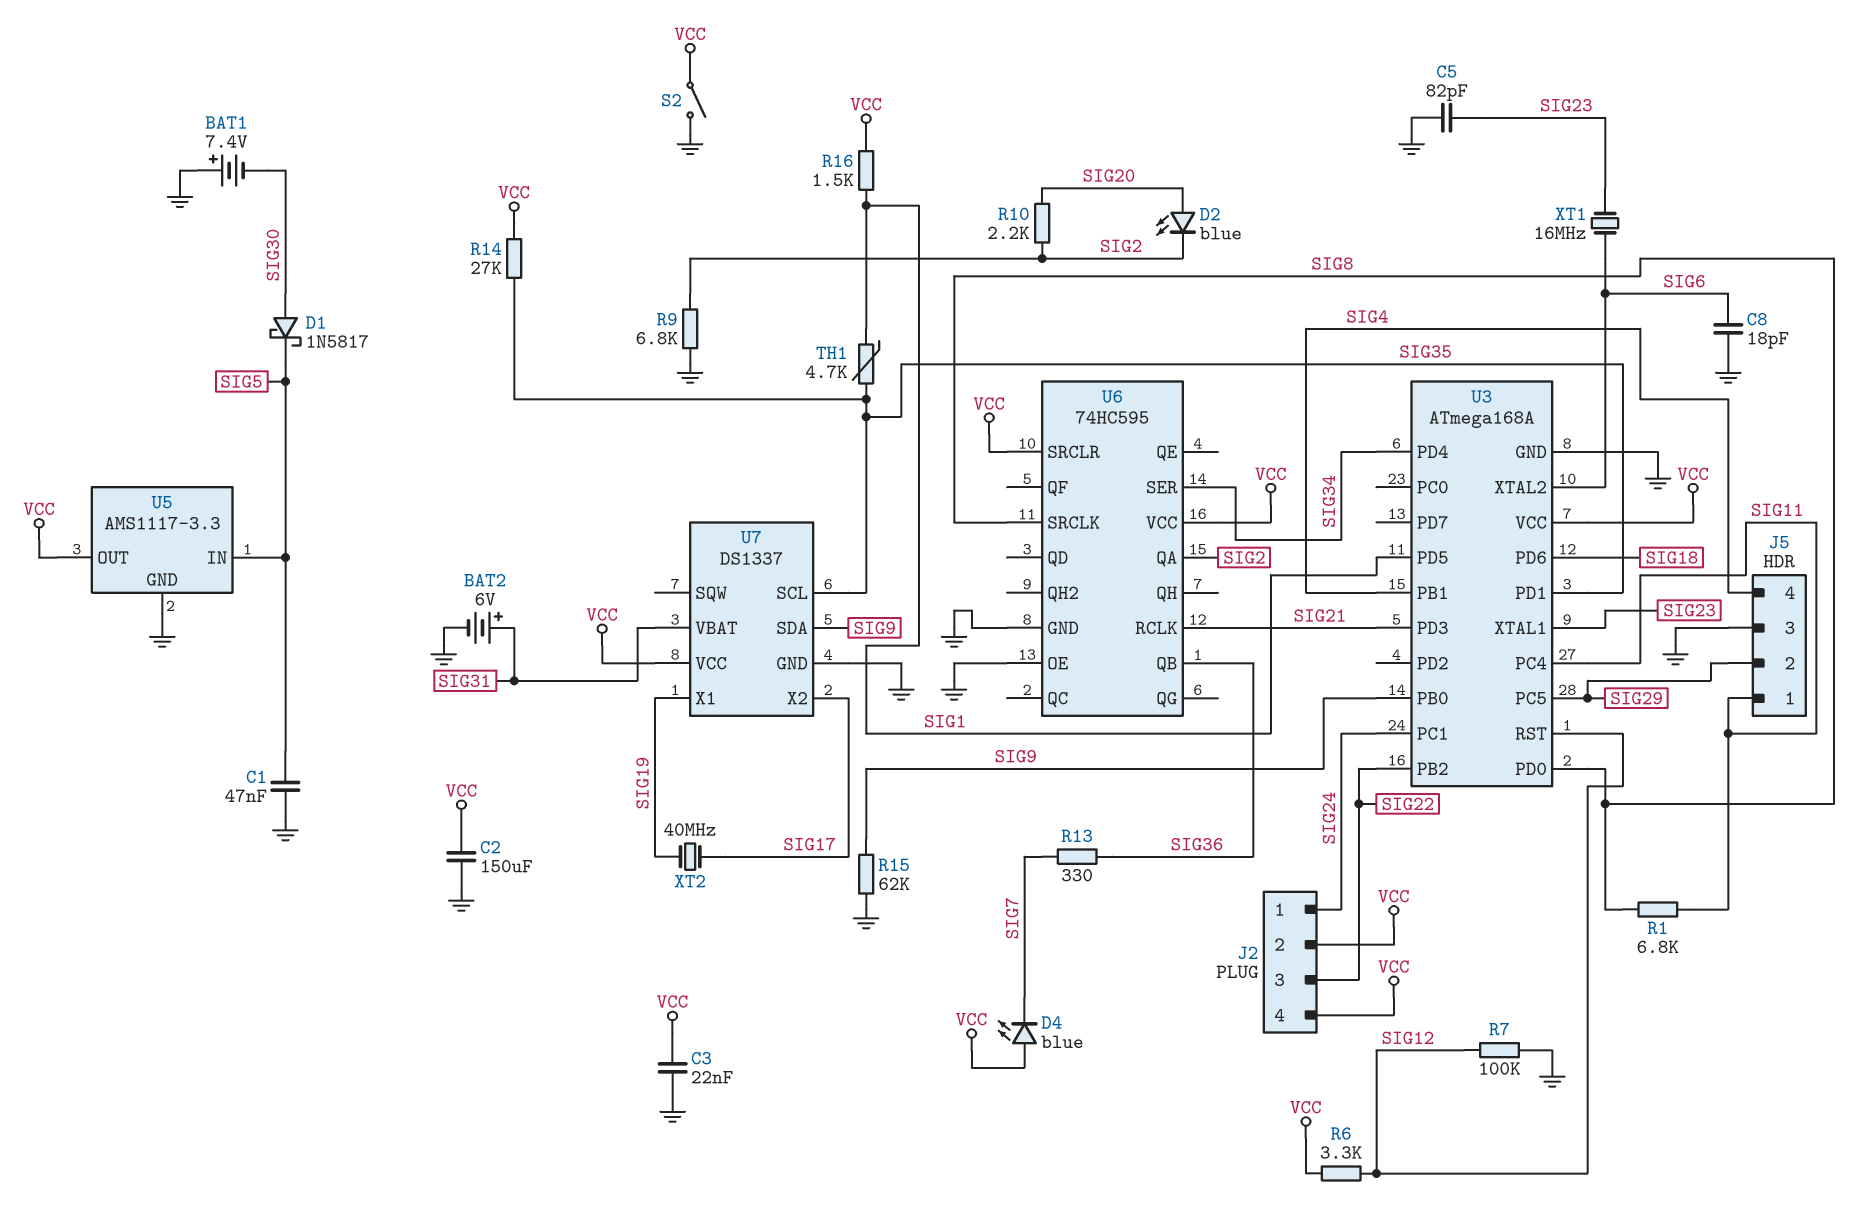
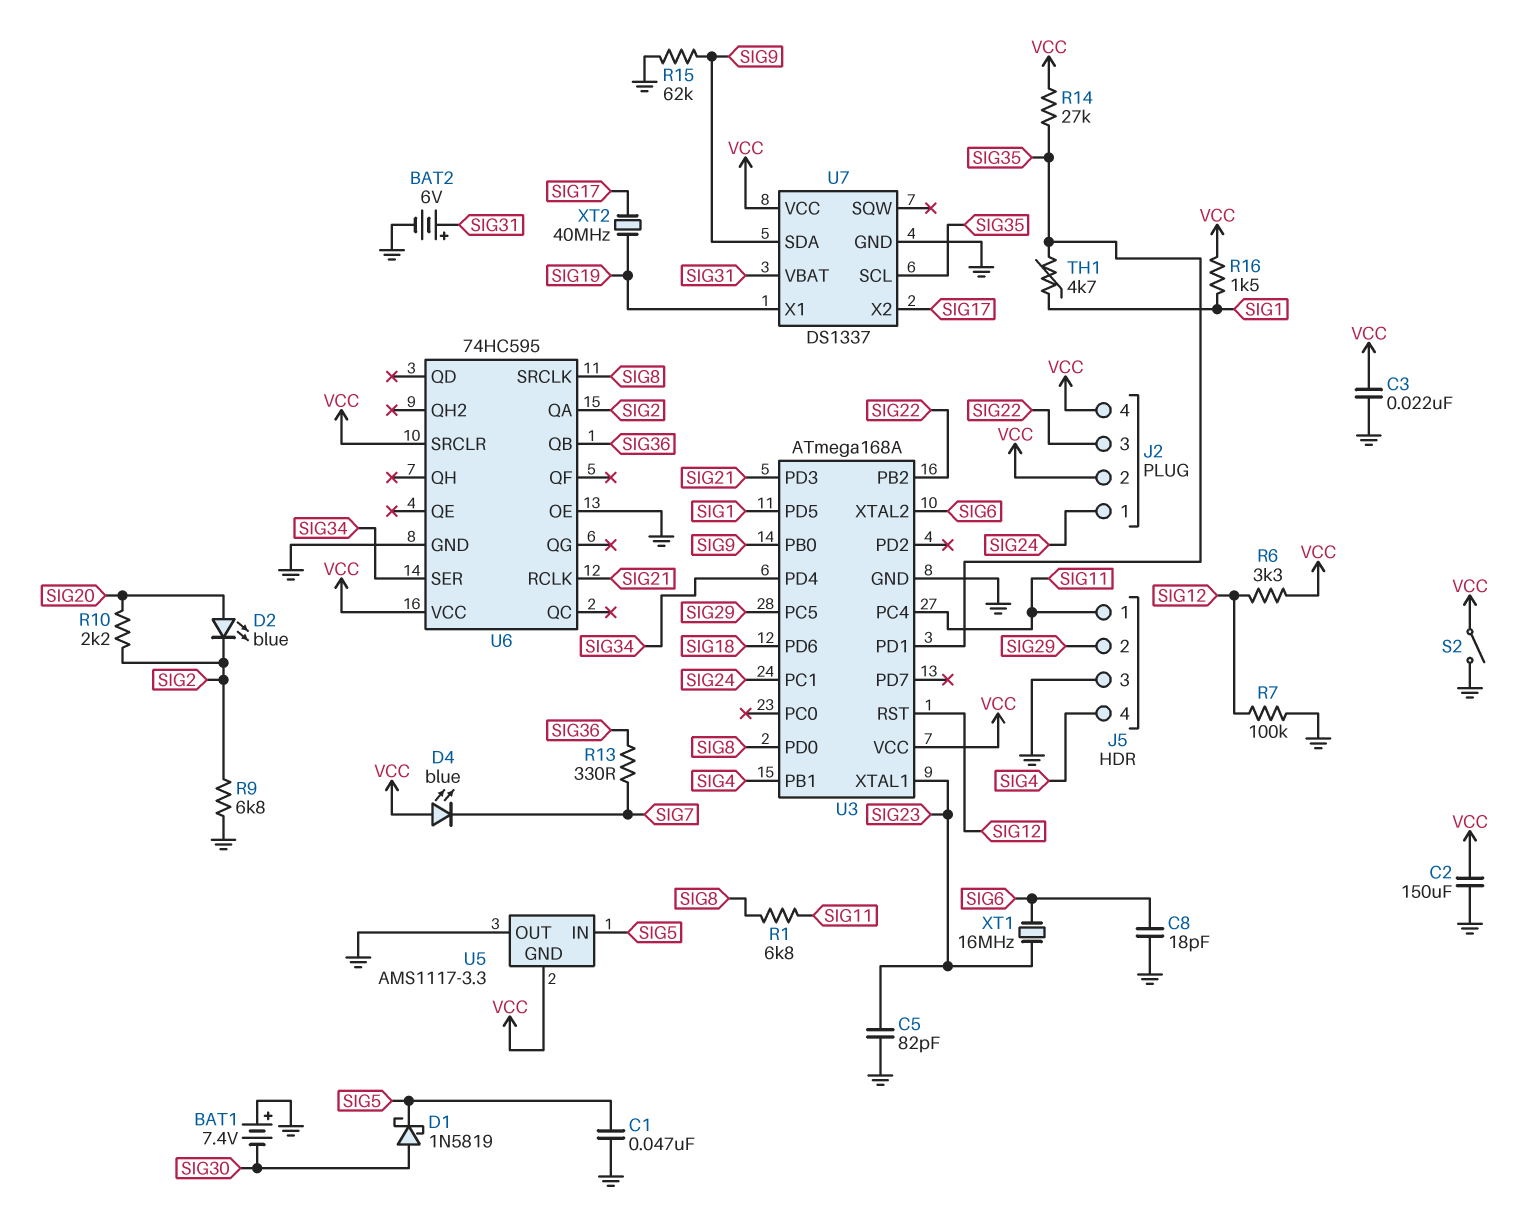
D1: schottky 1N5817 (A SIG30, K SIG5) -> schottky 1N5819 (A SIG30, K SIG5)
U5 pin GND: GND -> VCC
U5 pin OUT: VCC -> GND

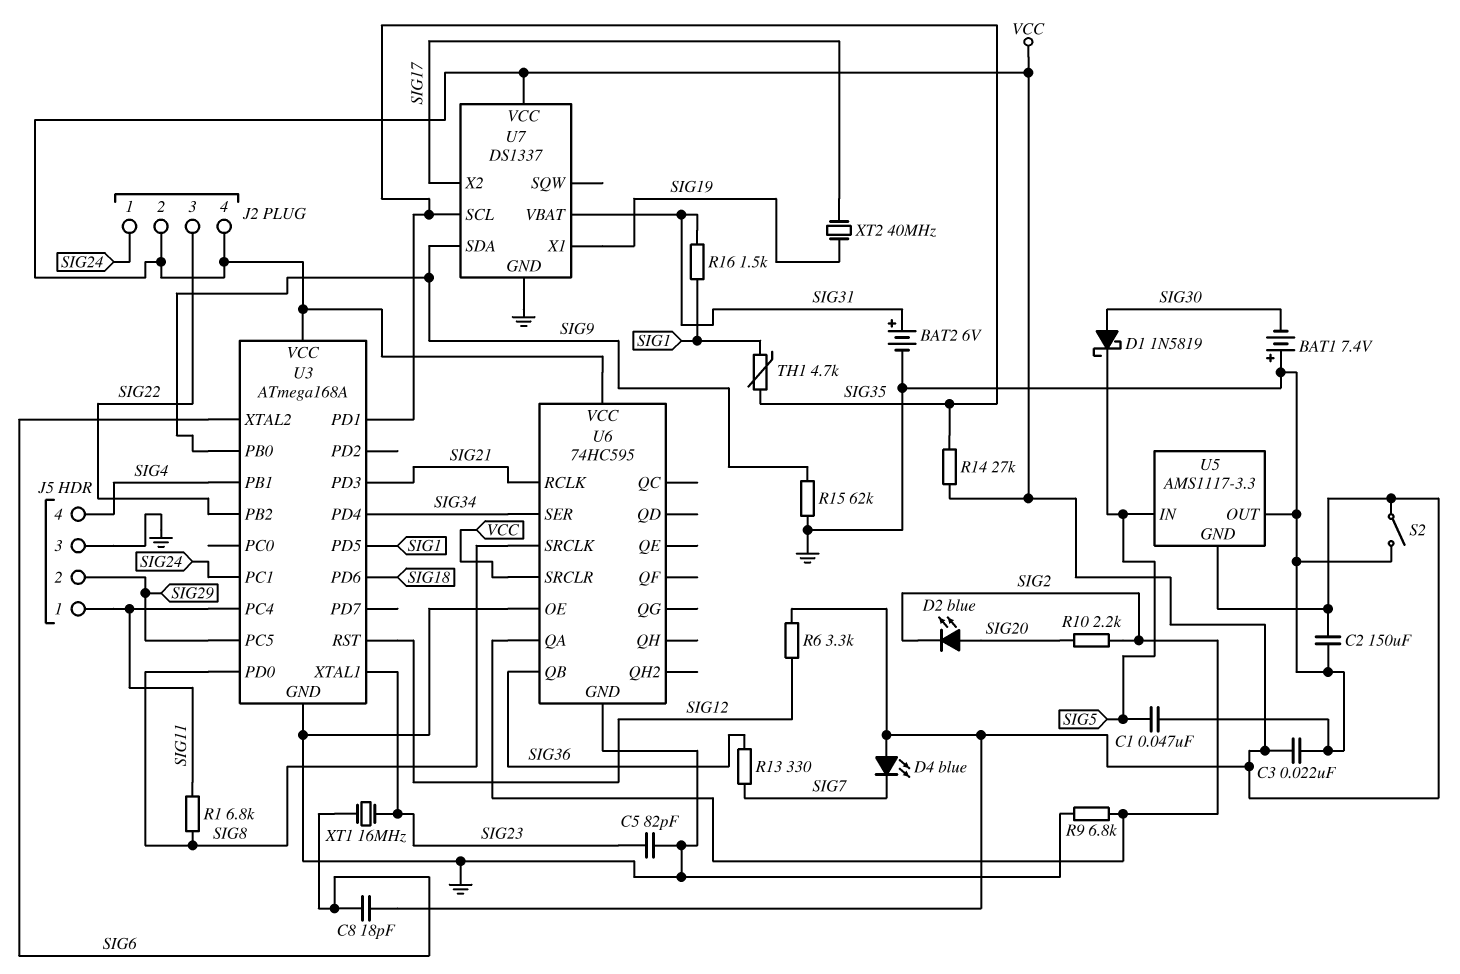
C8: 18pF (GND, SIG6) -> 18pF (SIG6, VCC)
R7: 100k (GND, SIG12) -> none
R16: 1.5k (SIG1, VCC) -> 1.5k (SIG1, SIG31)

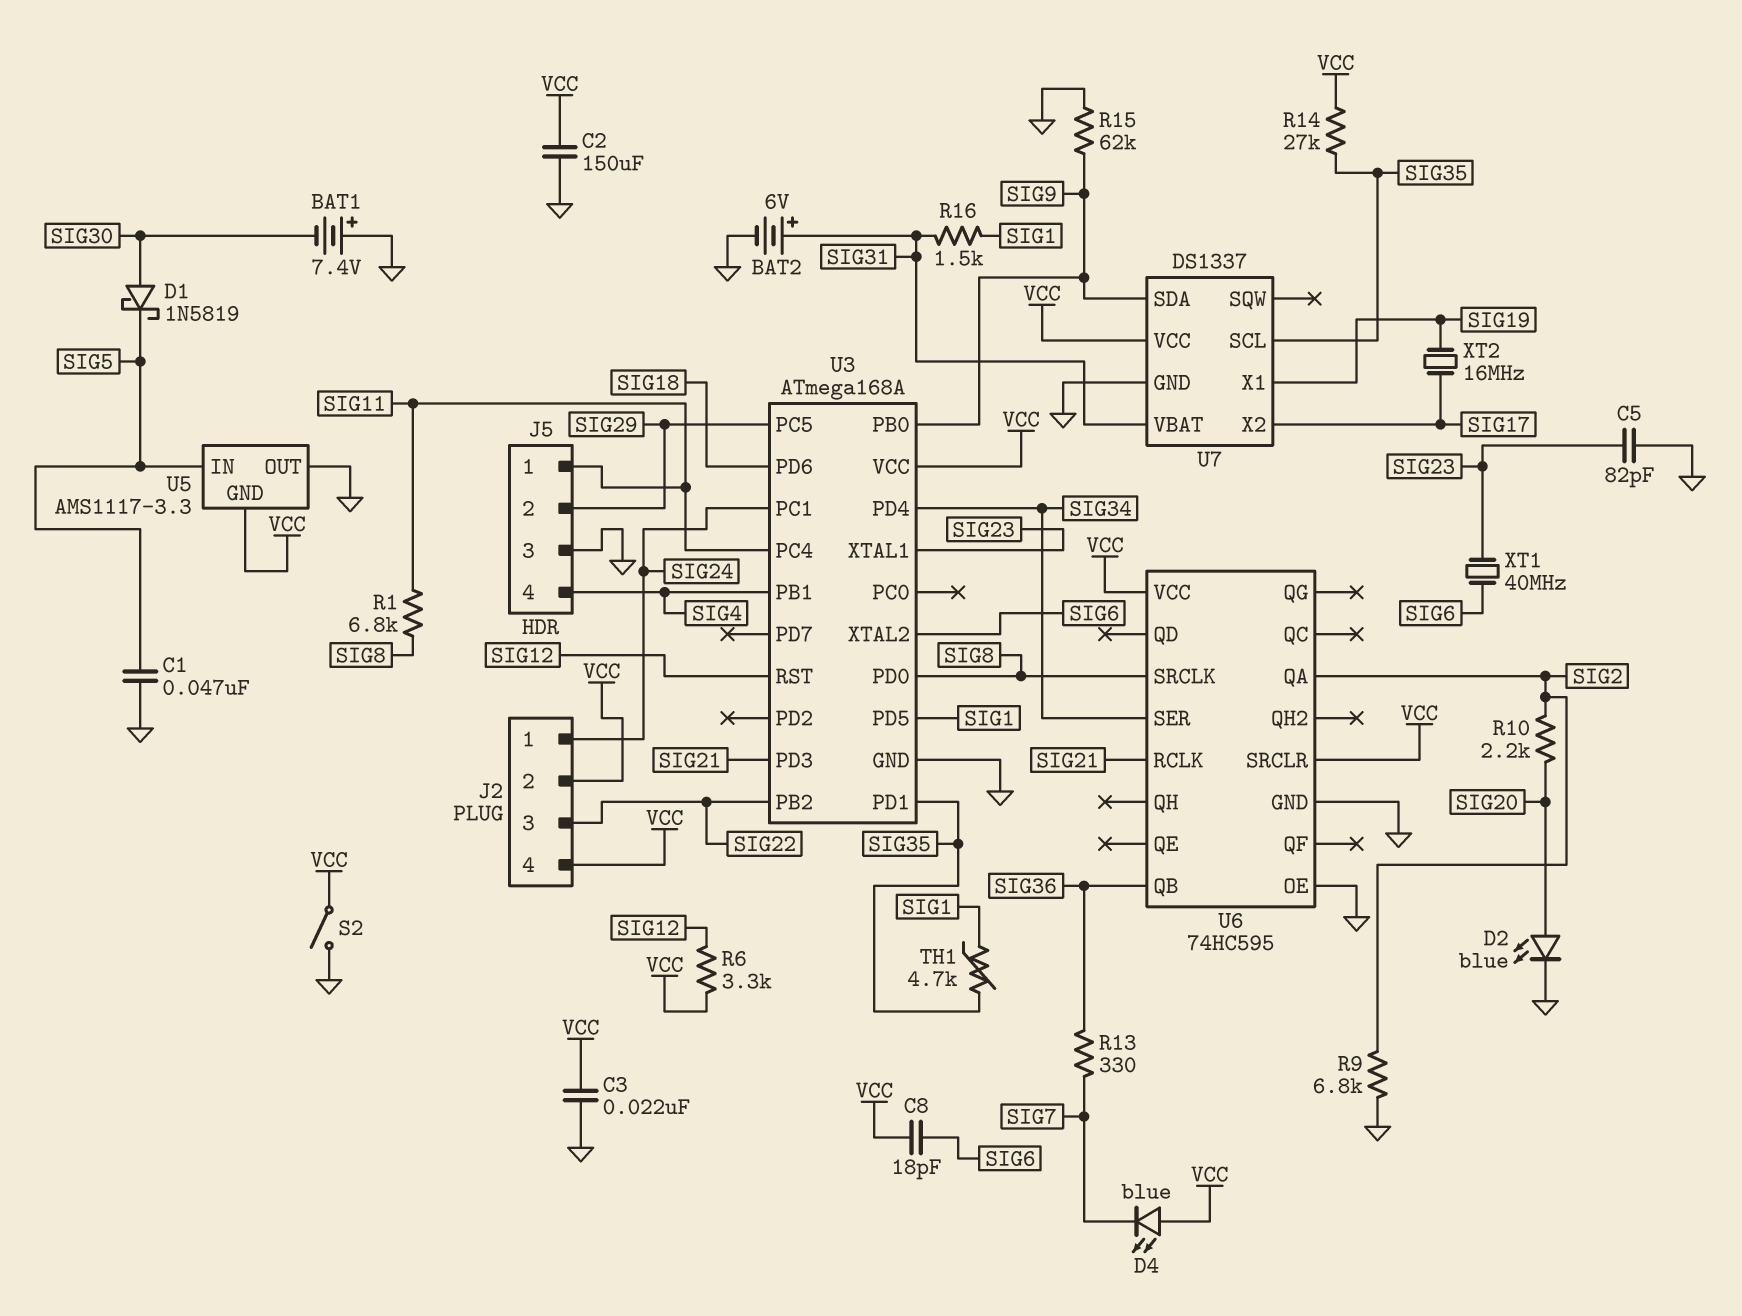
D2: LED blue (A SIG20, K SIG2) -> LED blue (A SIG20, K GND)
XT1: 16MHz (SIG6, SIG23) -> 40MHz (SIG6, SIG23)
XT2: 40MHz (SIG17, SIG19) -> 16MHz (SIG17, SIG19)

